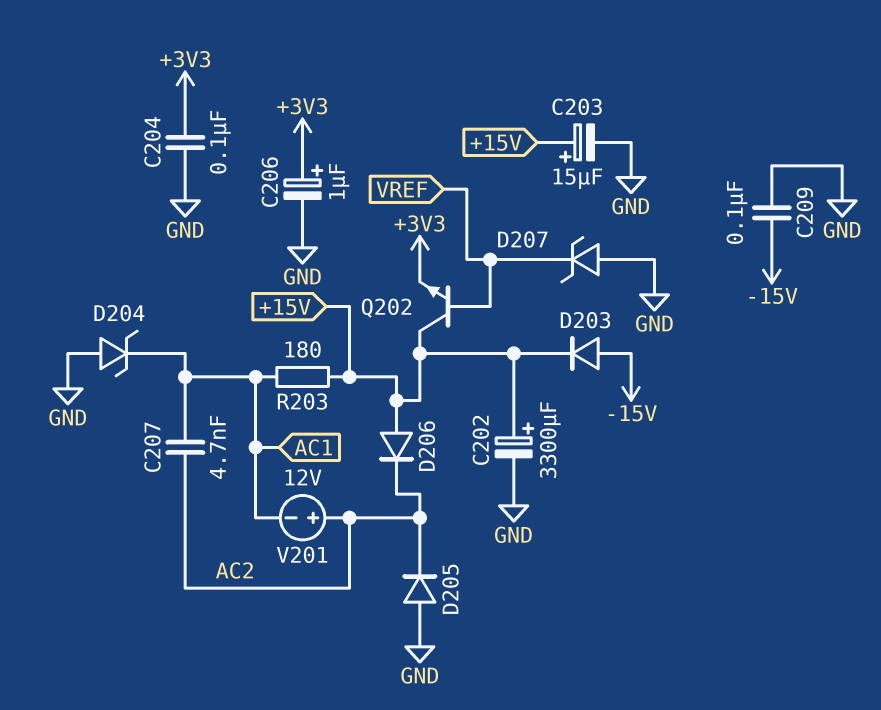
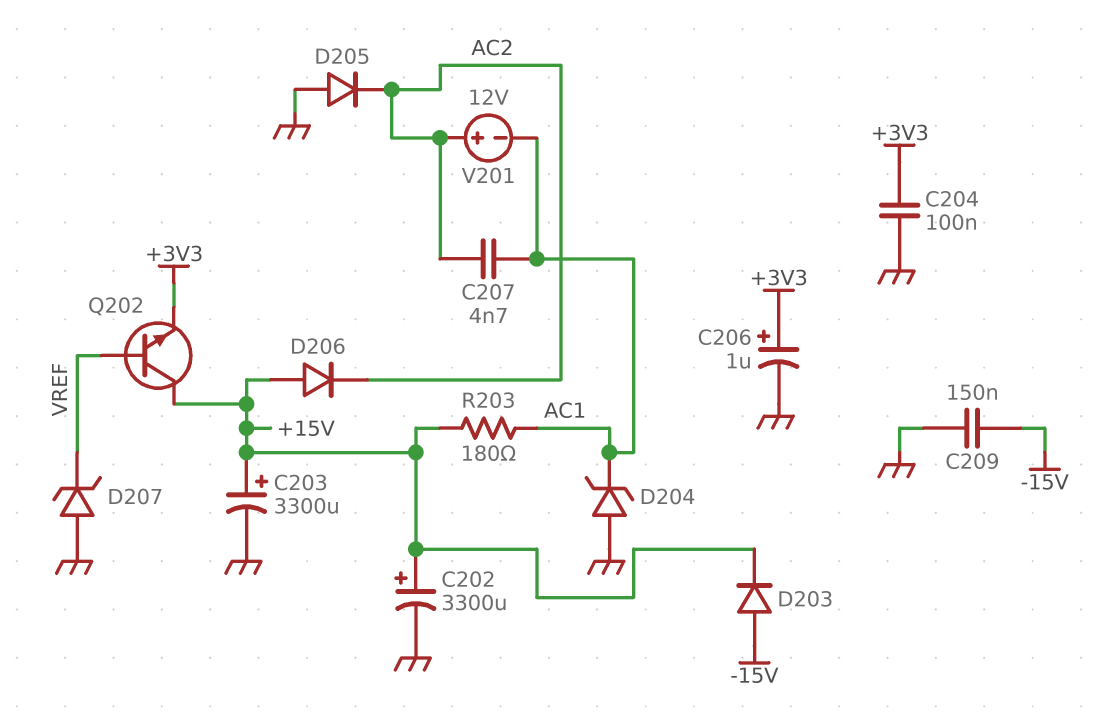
C203: 15uF (plus +15V, minus GND) -> 3300uF (plus +15V, minus GND)
C209: 100nF (-15V, GND) -> 150nF (-15V, GND)

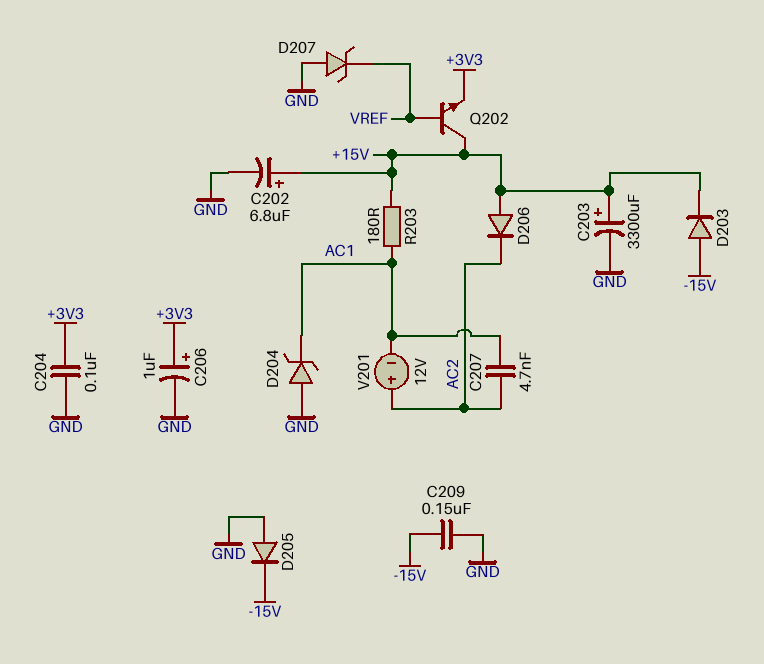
C202: 3300uF (plus +15V, minus GND) -> 6.8uF (plus +15V, minus GND)
D205: diode (A GND, K AC2) -> diode (A GND, K -15V)

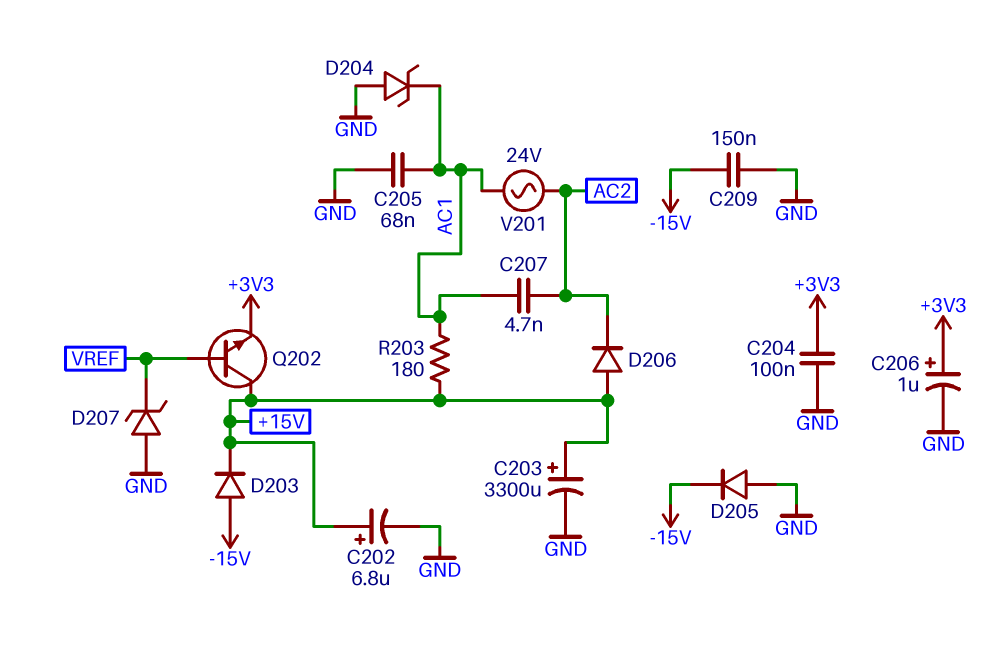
C205: none -> 68nF (AC1, GND)
V201: 12V (plus AC2, minus AC1) -> AC 24V (AC1, AC2)

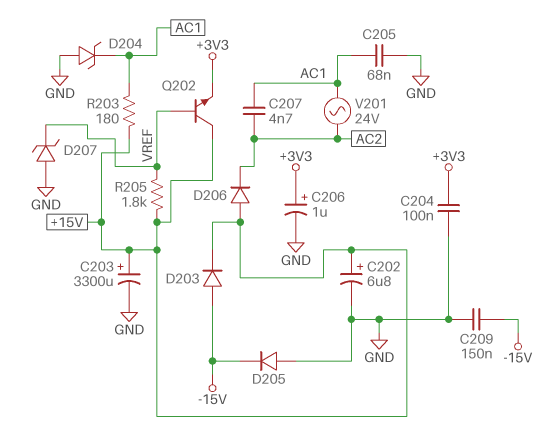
R205: none -> 1.8k (+15V, VREF)

